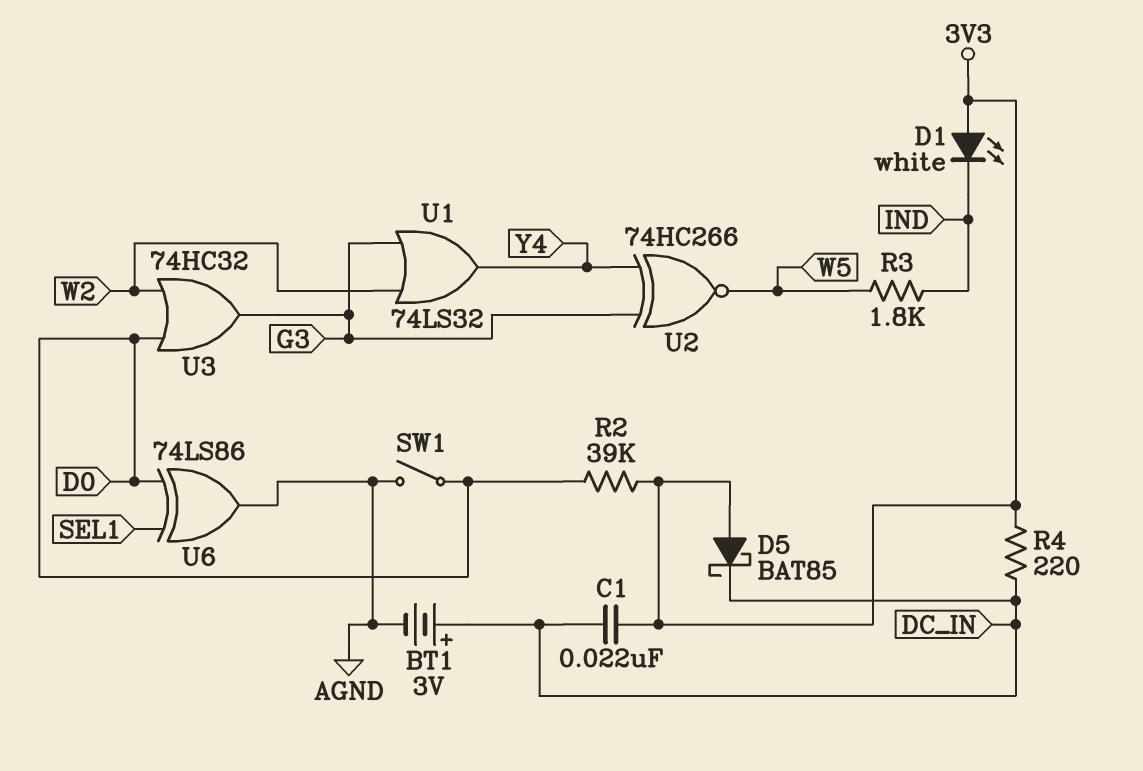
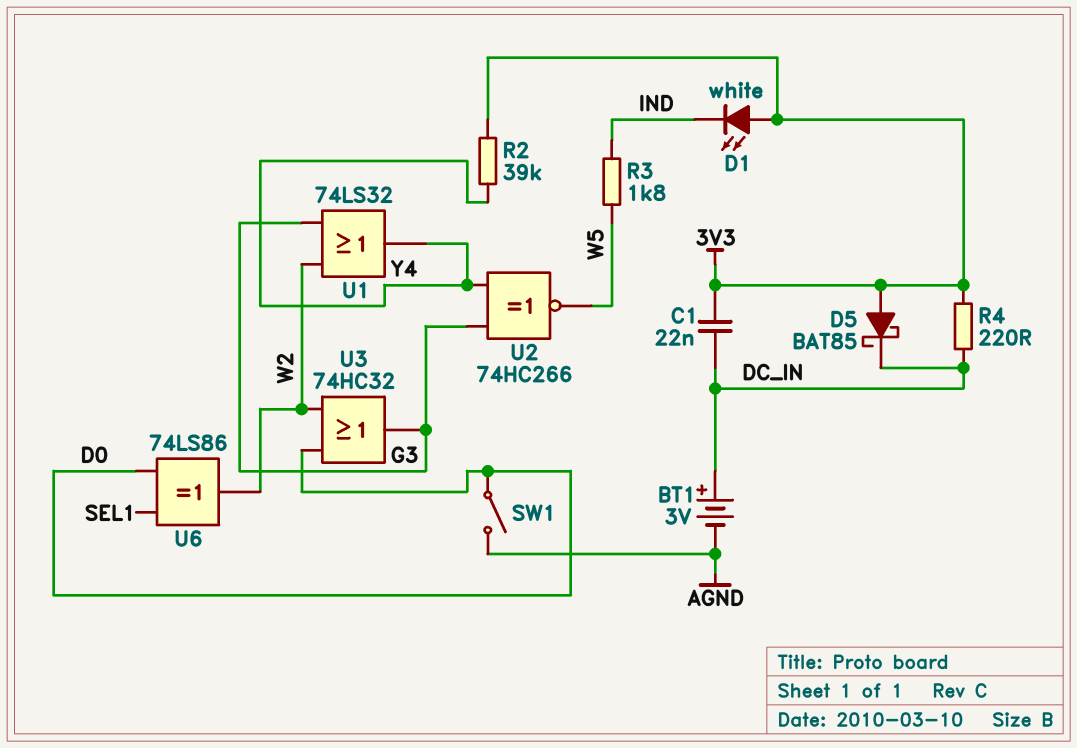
R2: 39k (3V3, D0) -> 39k (3V3, Y4)
U6: XOR 74LS86 (in D0, in SEL1, out AGND) -> XOR 74LS86 (in D0, in SEL1, out W2)

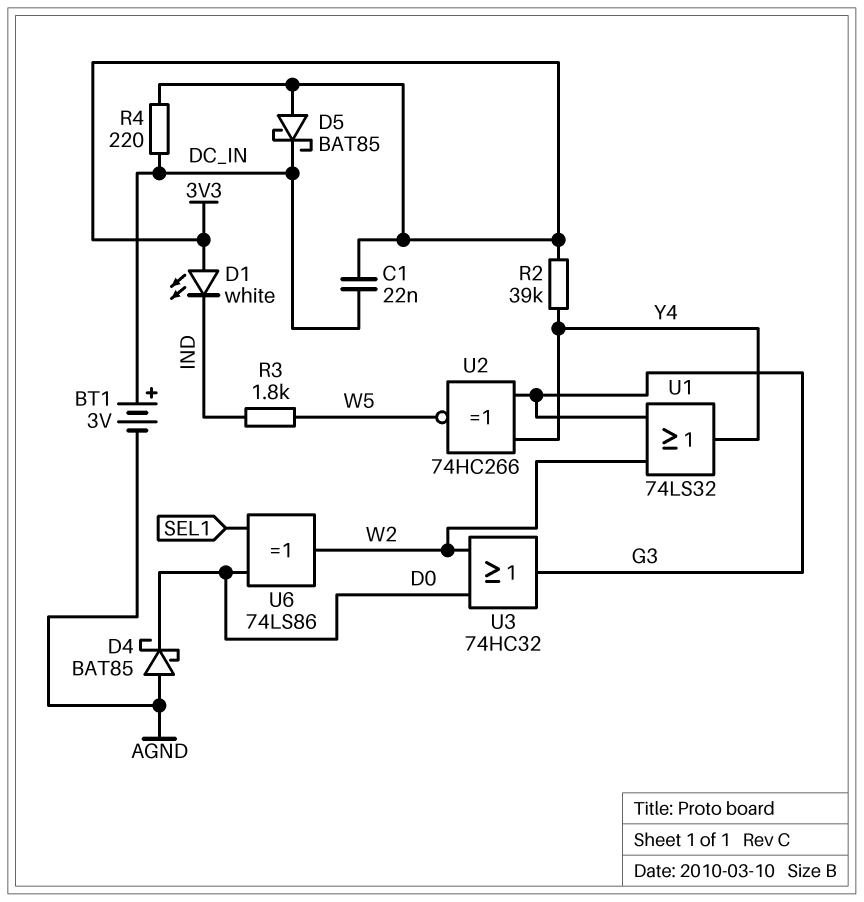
D4: none -> schottky BAT85 (A AGND, K D0)
SW1: switch (AGND, D0) -> none

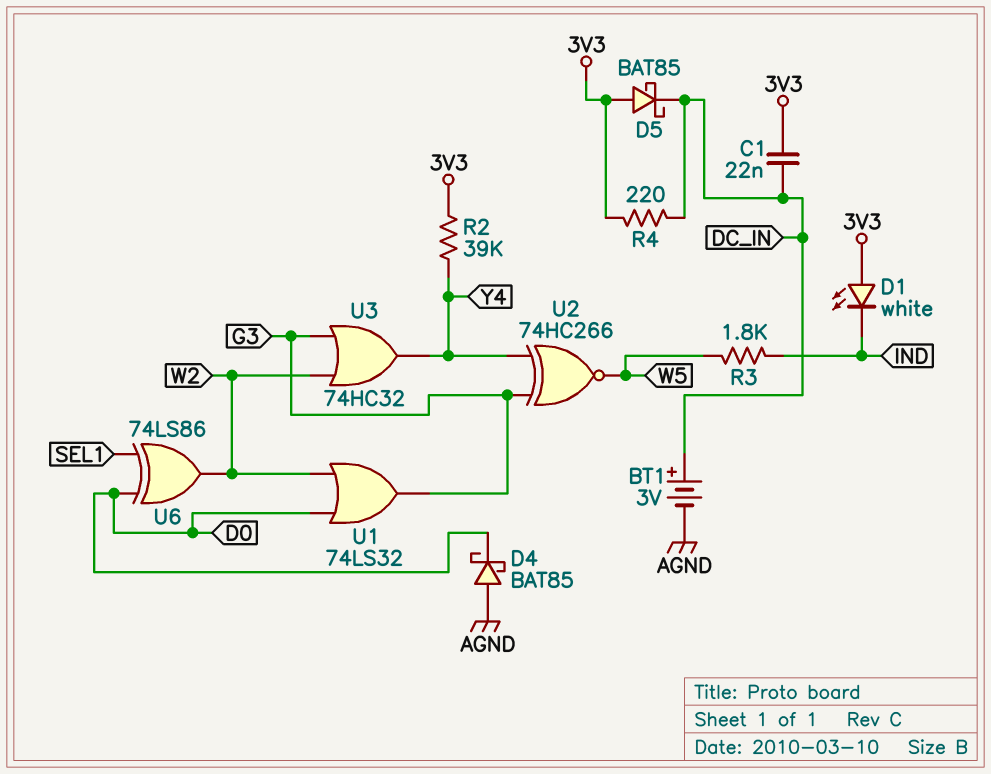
U1: OR 74LS32 (in G3, in W2, out Y4) -> OR 74LS32 (in D0, in W2, out G3)
U3: OR 74HC32 (in D0, in W2, out G3) -> OR 74HC32 (in G3, in W2, out Y4)

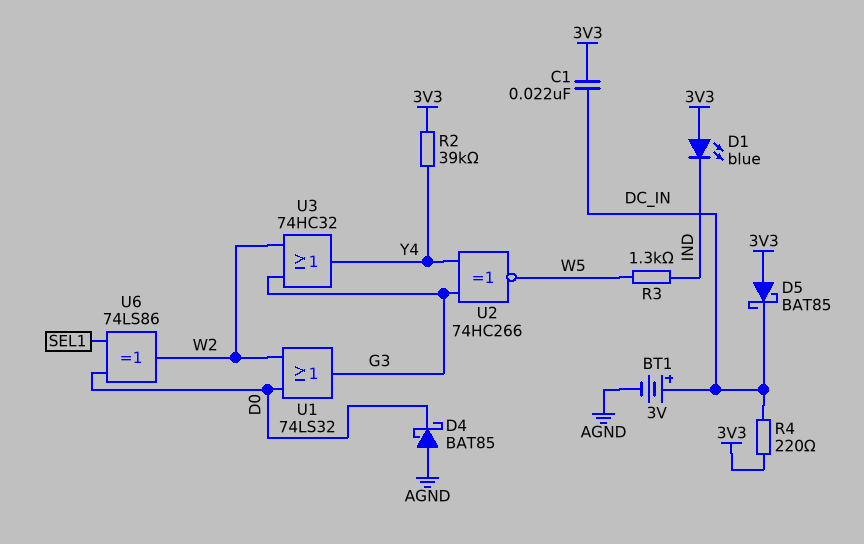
D1: LED white (A 3V3, K IND) -> LED blue (A 3V3, K IND)
R3: 1.8k (IND, W5) -> 1.3k (IND, W5)

